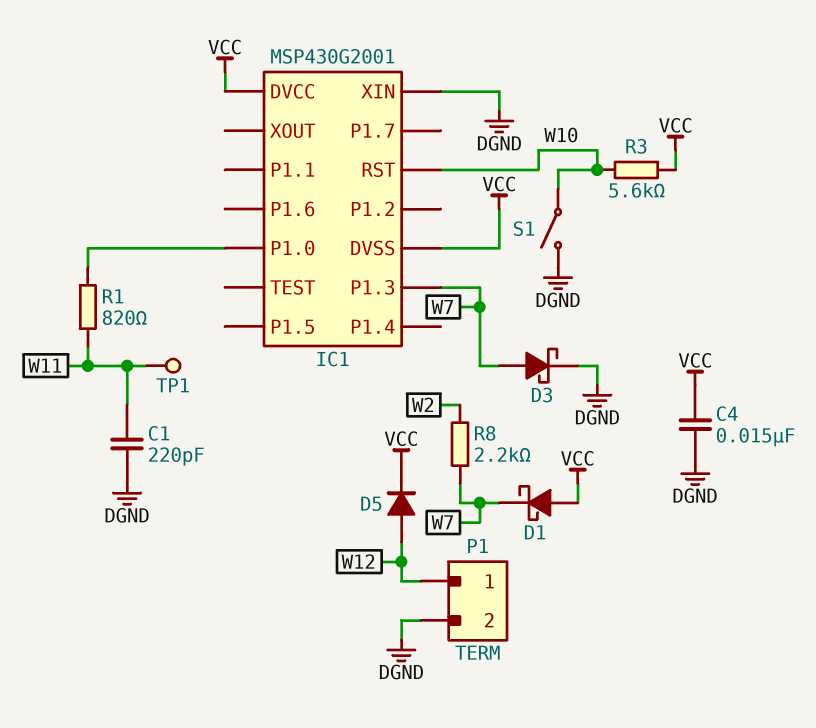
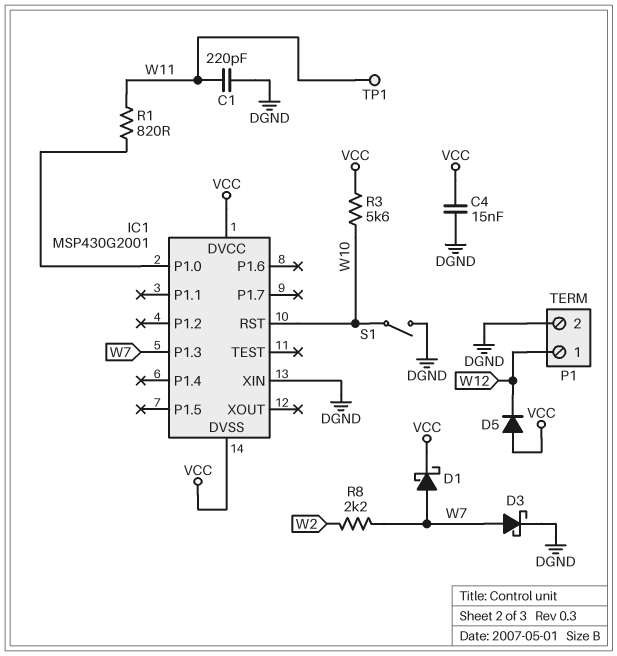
D1: schottky (A VCC, K W7) -> schottky (A W7, K VCC)
D5: diode (A W12, K VCC) -> diode (A VCC, K W12)

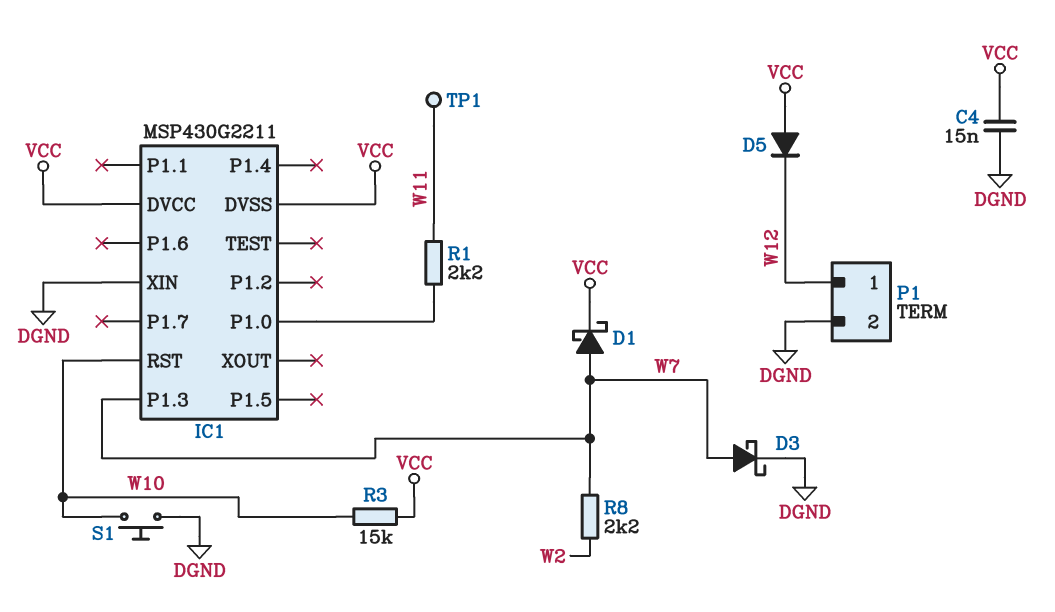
C1: 220pF (DGND, W11) -> none
IC1: MSP430G2001 -> MSP430G2211
R1: 820 (IC1/P1.0, W11) -> 2.2k (IC1/P1.0, W11)
R3: 5.6k (VCC, W10) -> 15k (VCC, W10)
S1: switch (DGND, W10) -> button (DGND, W10)

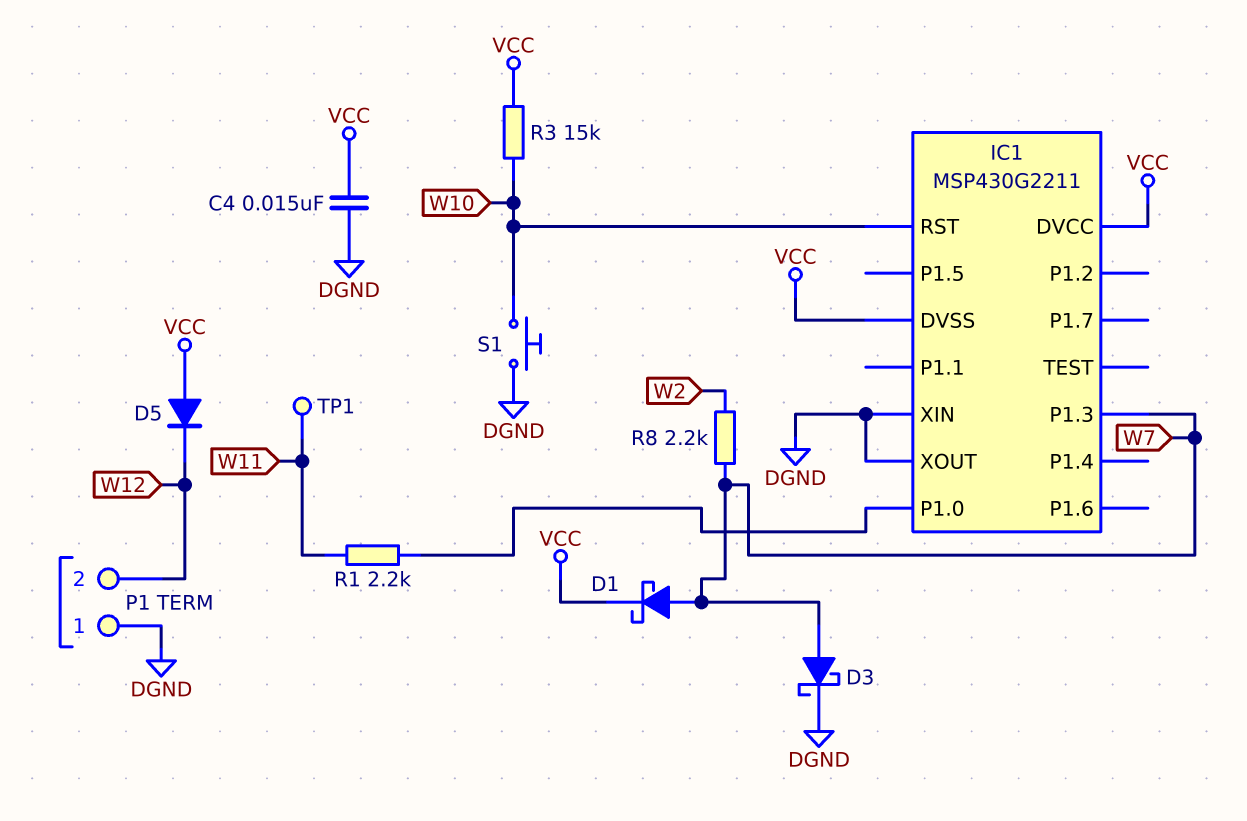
IC1 pin XOUT: none -> DGND
P1 pin 1: W12 -> DGND
P1 pin 2: DGND -> W12

